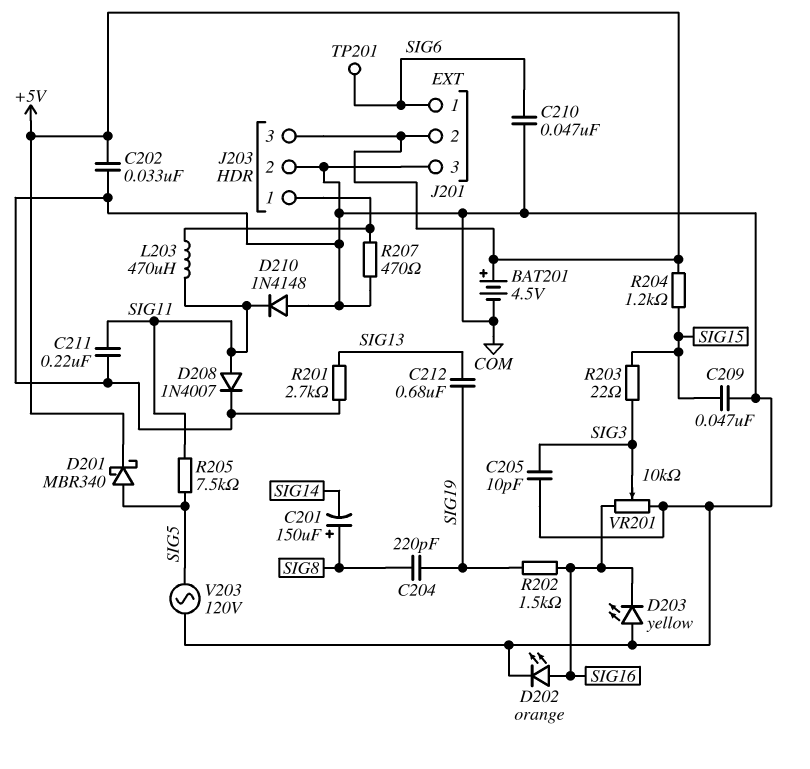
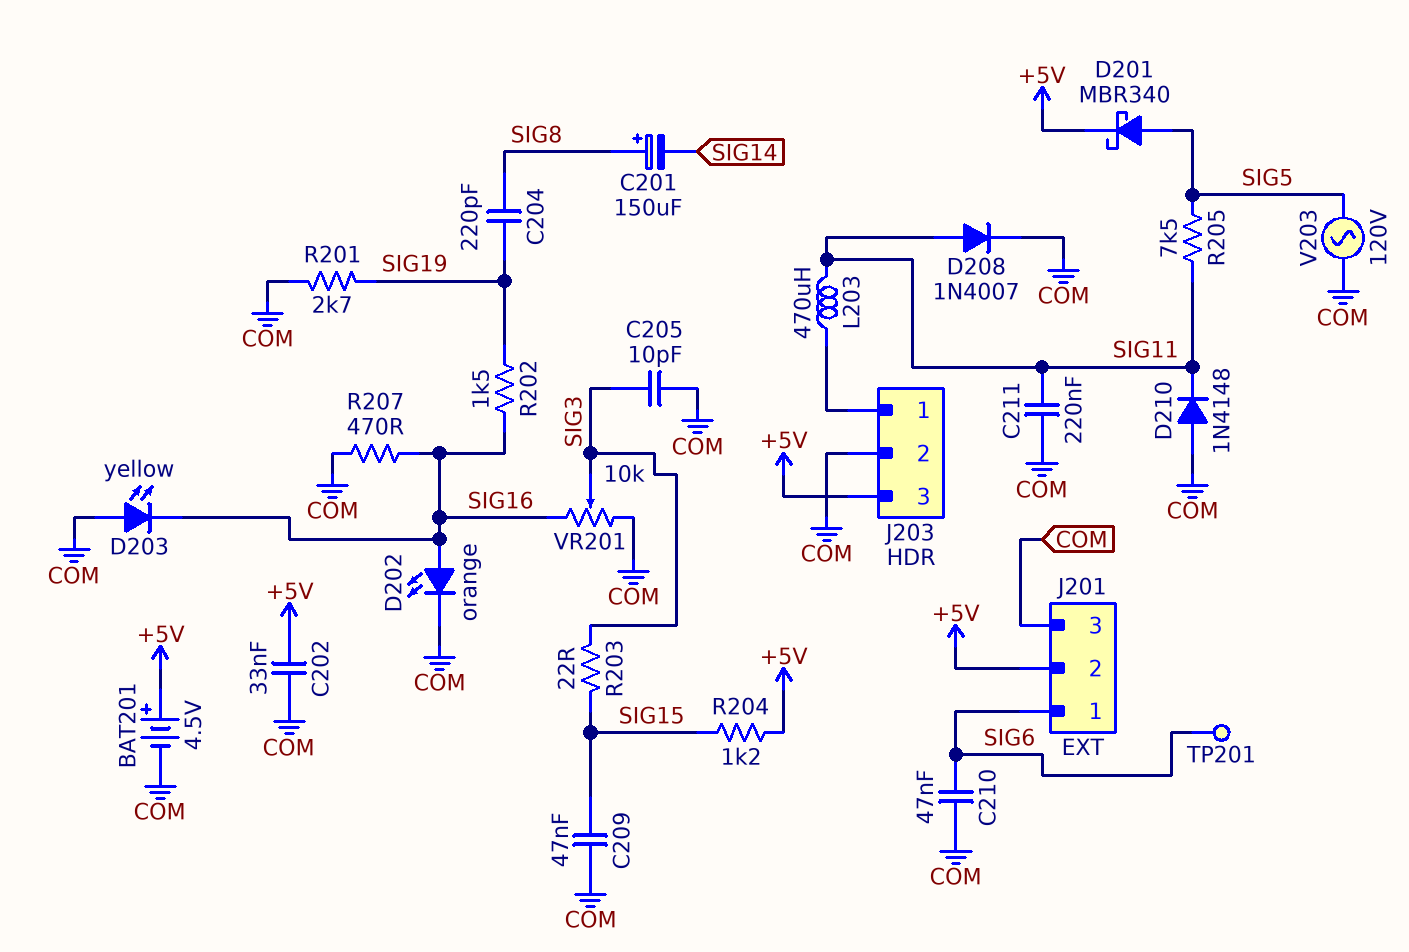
C212: 680nF (SIG13, SIG19) -> none
R201: 2.7k (COM, SIG13) -> 2.7k (COM, SIG19)
R207: 470 (COM, J203/1) -> 470 (COM, SIG16)

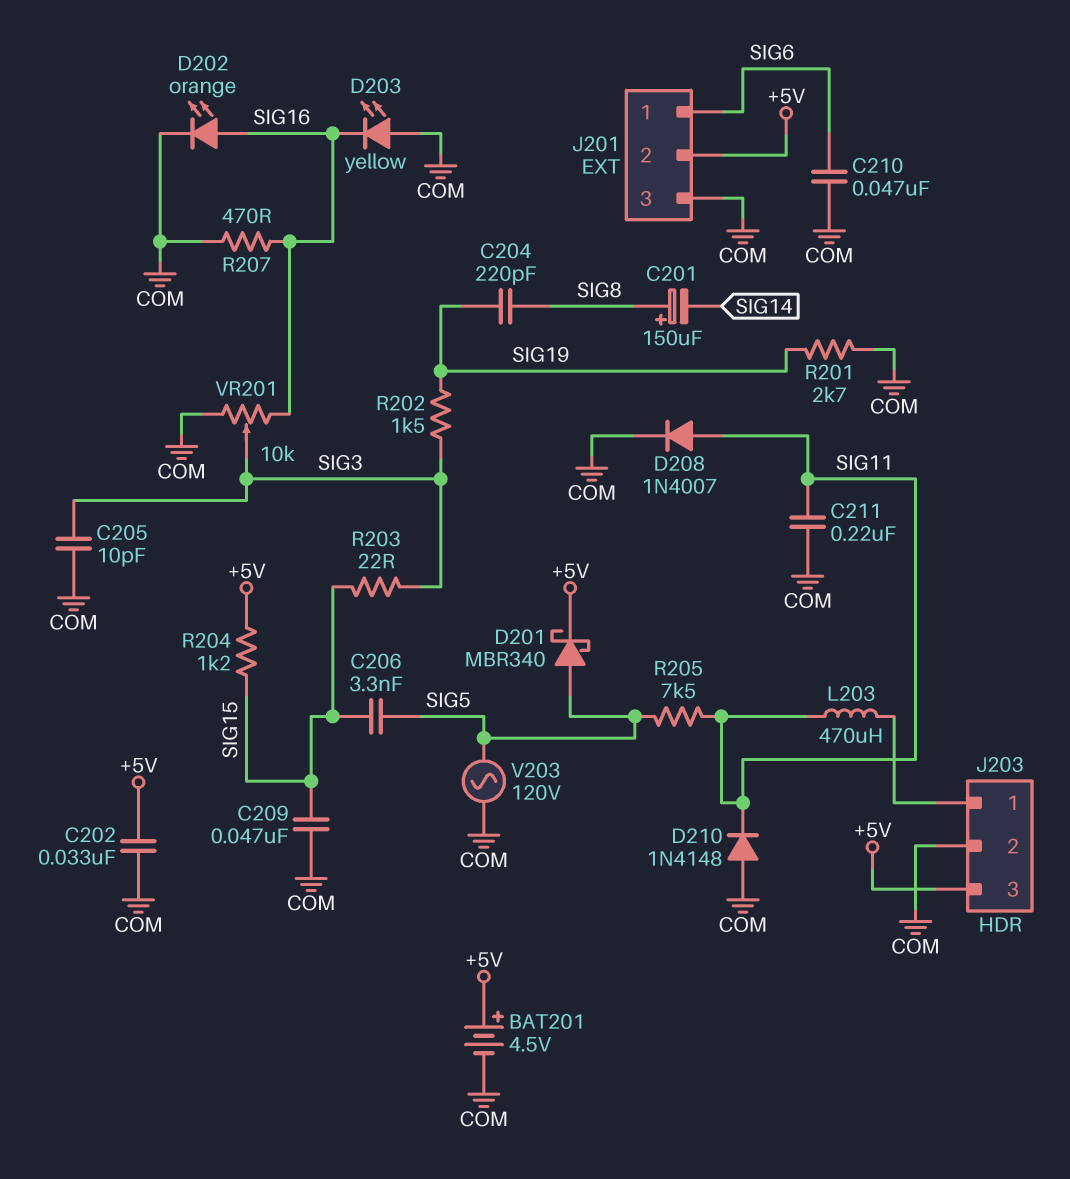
C206: none -> 3.3nF (SIG5, SIG15)
R202: 1.5k (SIG16, SIG19) -> 1.5k (SIG3, SIG19)
TP201: test point (SIG6) -> none

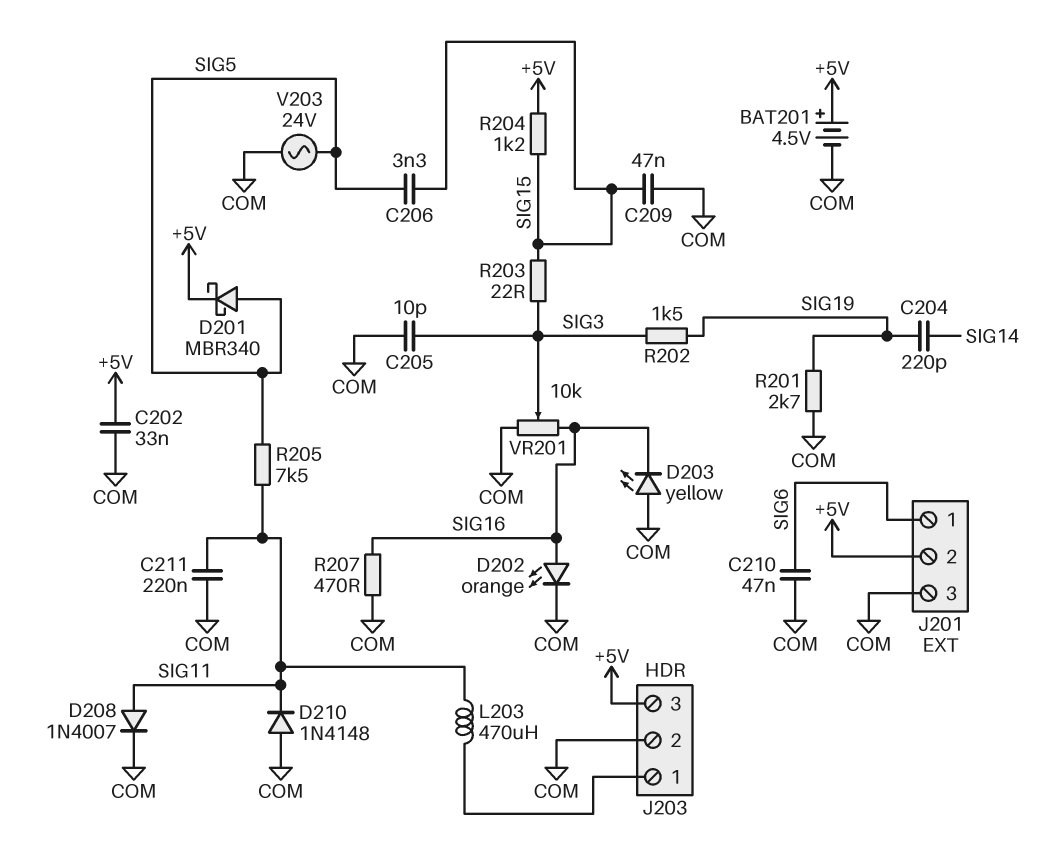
C201: 150uF (plus SIG8, minus SIG14) -> none
C204: 220pF (SIG8, SIG19) -> 220pF (SIG14, SIG19)
V203: AC 120V (COM, SIG5) -> AC 24V (COM, SIG5)

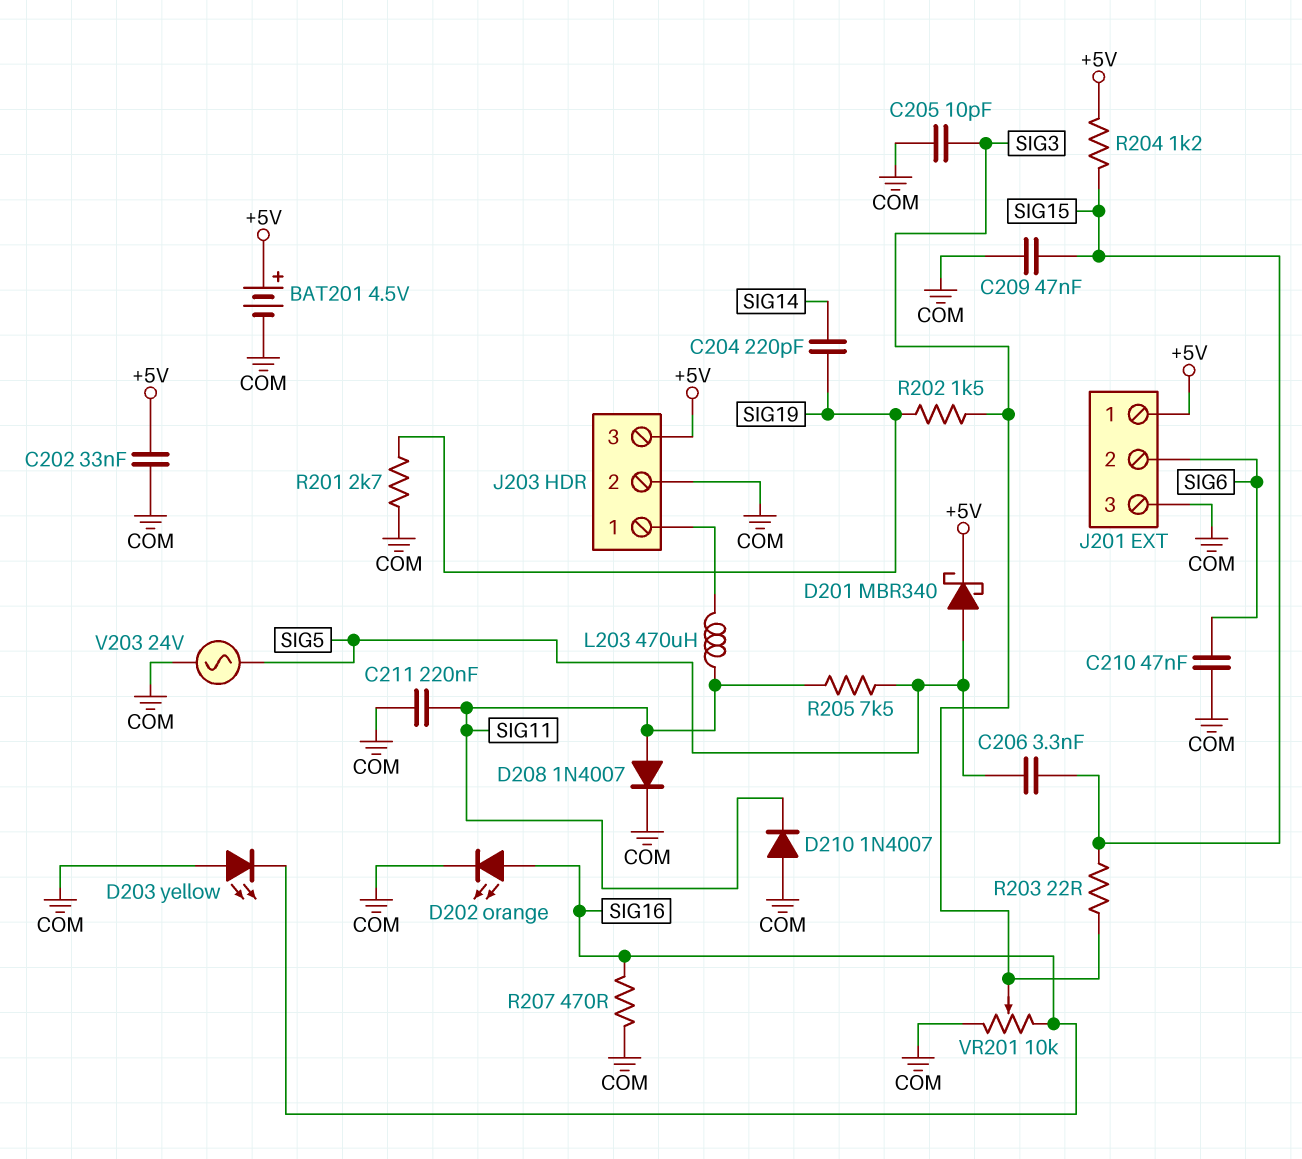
D210: diode 1N4148 (A COM, K SIG11) -> diode 1N4007 (A COM, K SIG11)
J201 pin 1: SIG6 -> +5V
J201 pin 2: +5V -> SIG6

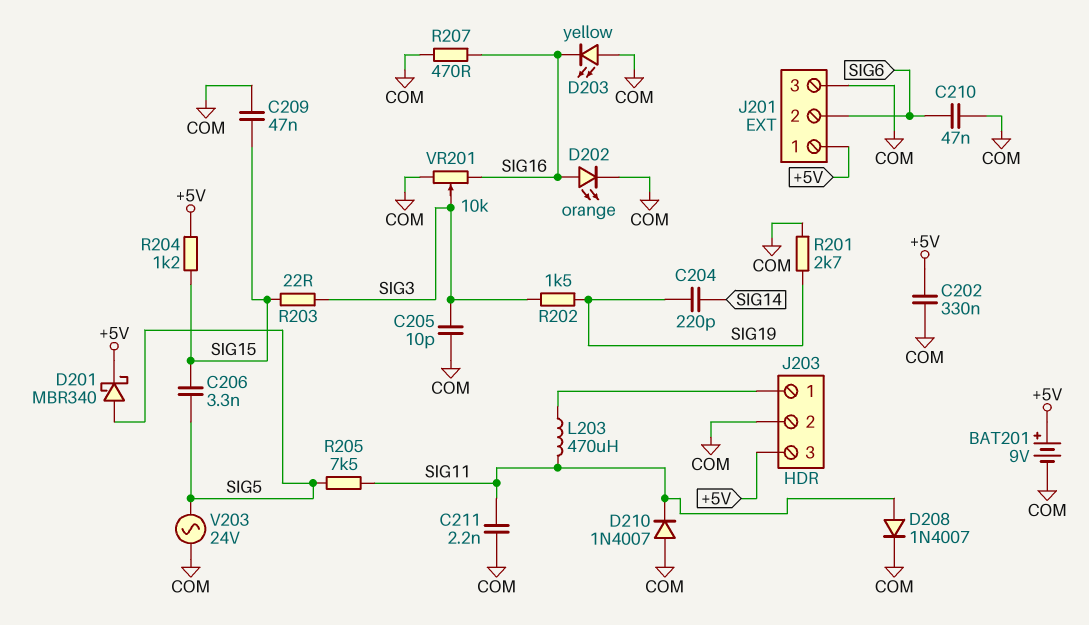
BAT201: 4.5V (plus +5V, minus COM) -> 9V (plus +5V, minus COM)
C202: 33nF (+5V, COM) -> 330nF (+5V, COM)
C211: 220nF (COM, SIG11) -> 2.2nF (COM, SIG11)

